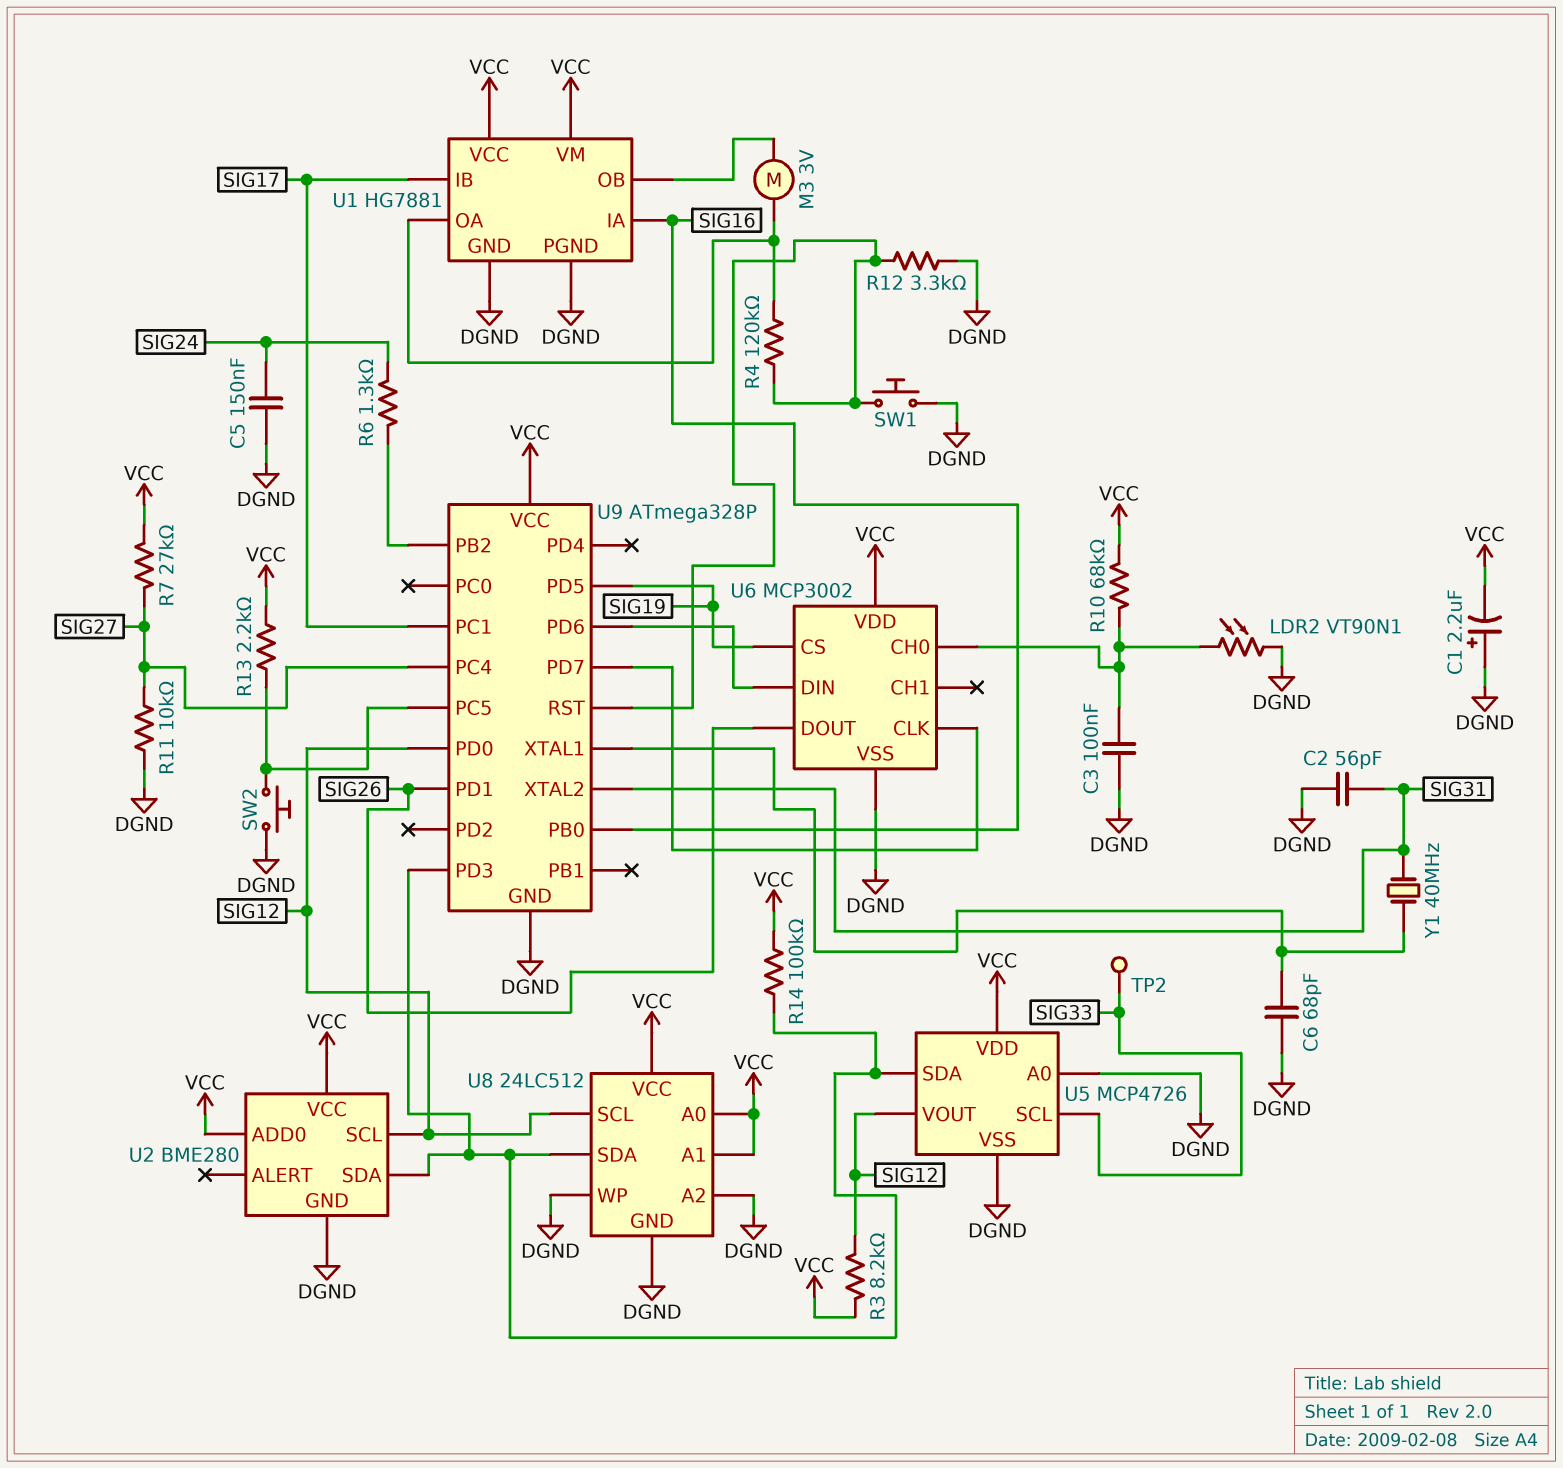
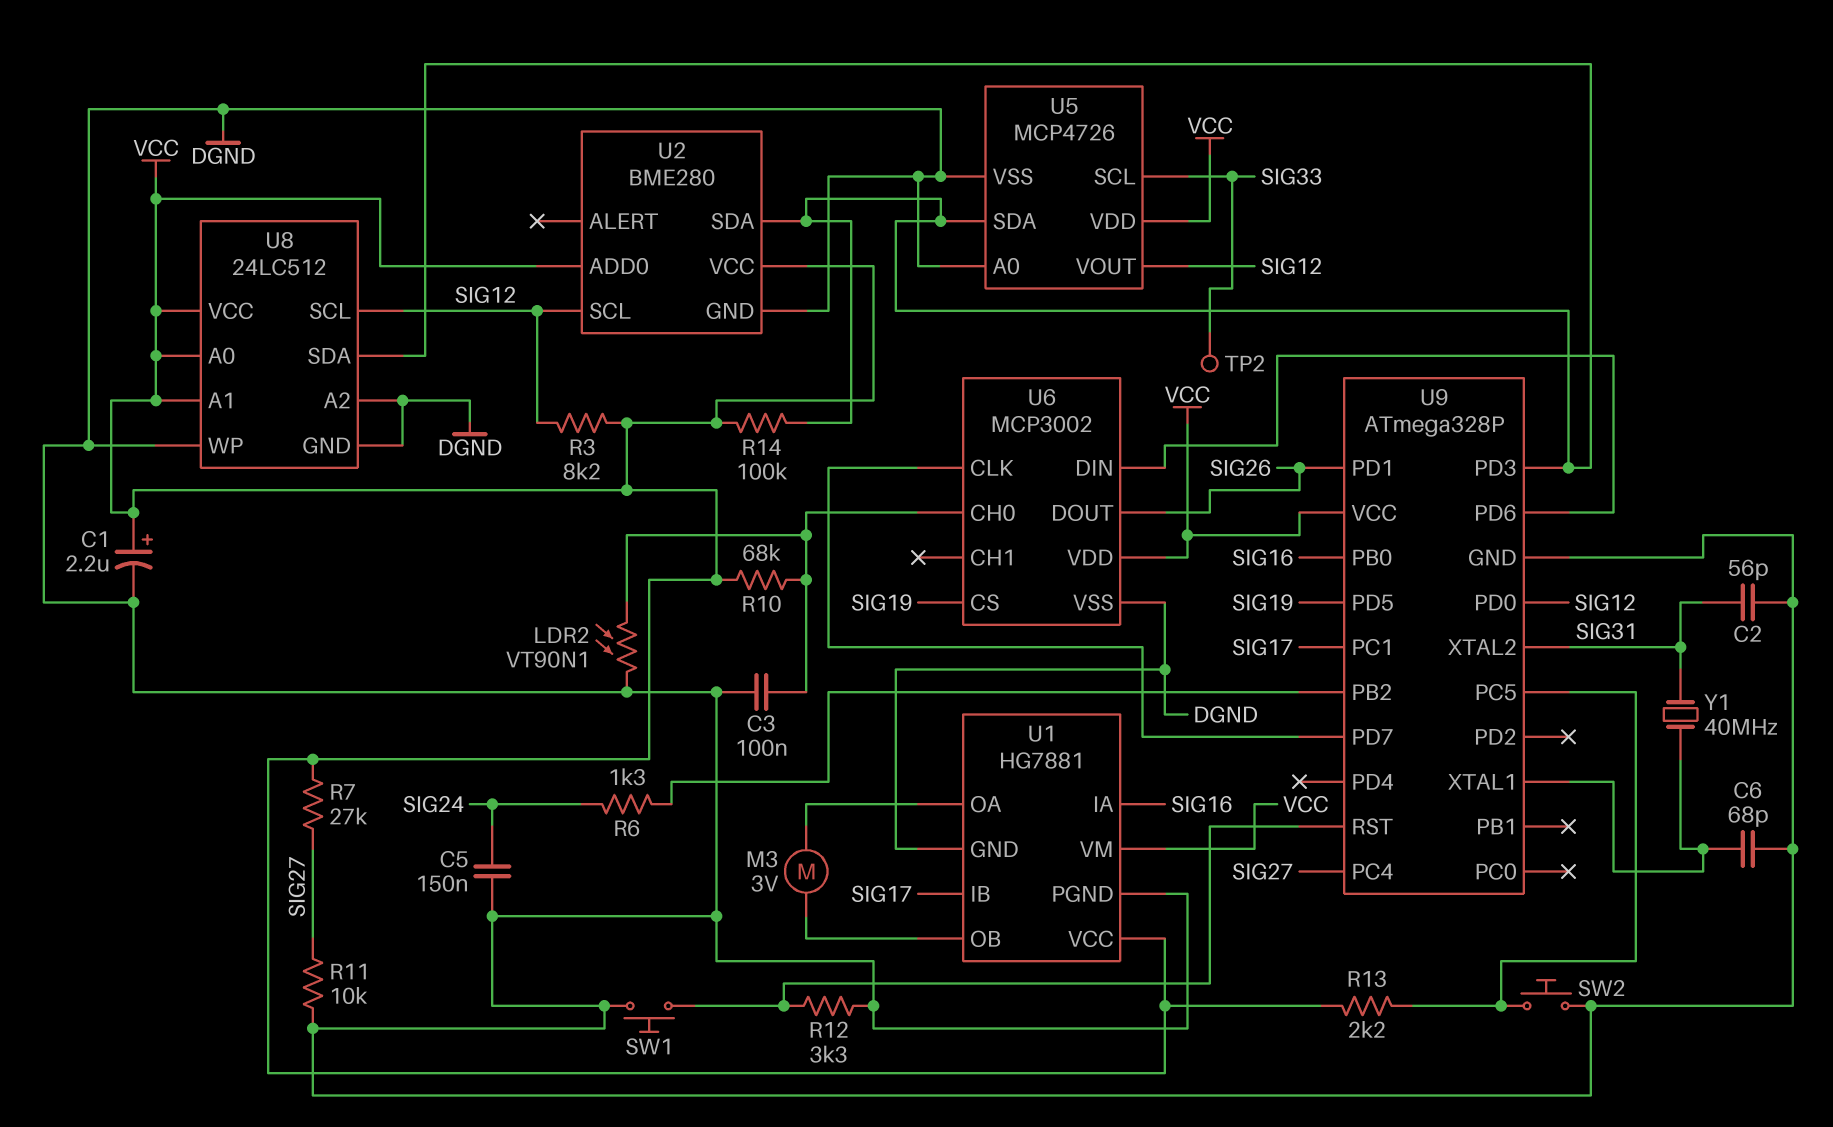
C1: 2.2uF (plus DGND, minus VCC) -> 2.2uF (plus VCC, minus DGND)
R4: 120k (U1/OA, U9/RST) -> none

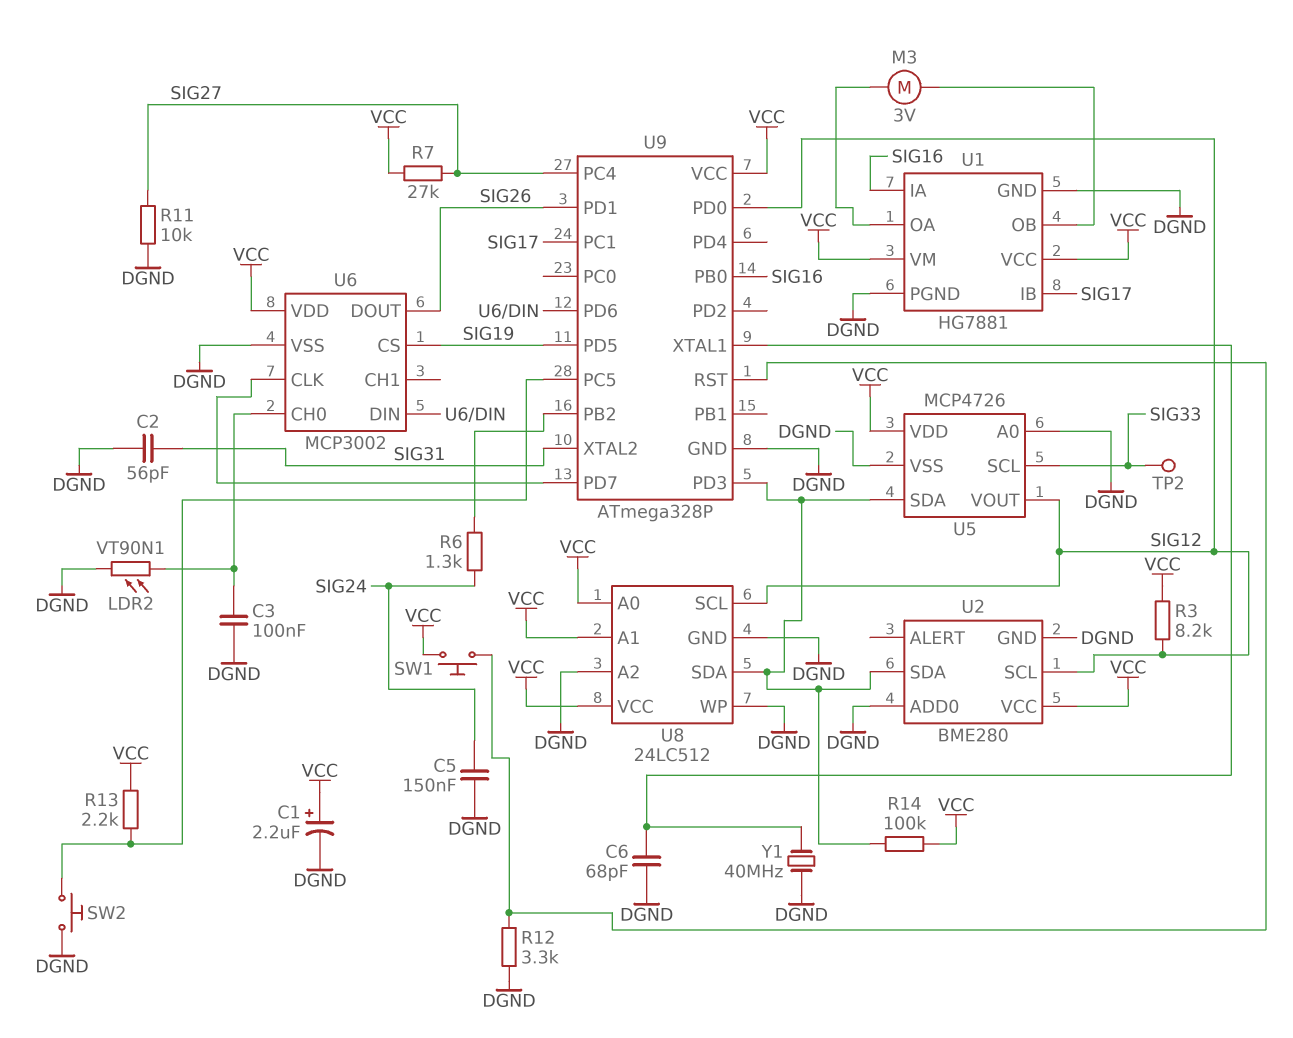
R10: 68k (U6/CH0, VCC) -> none
SW1: button (DGND, U9/RST) -> button (U9/RST, VCC)
U2 pin ADD0: VCC -> DGND
Y1: 40MHz (SIG31, U9/XTAL1) -> 40MHz (DGND, U9/XTAL1)

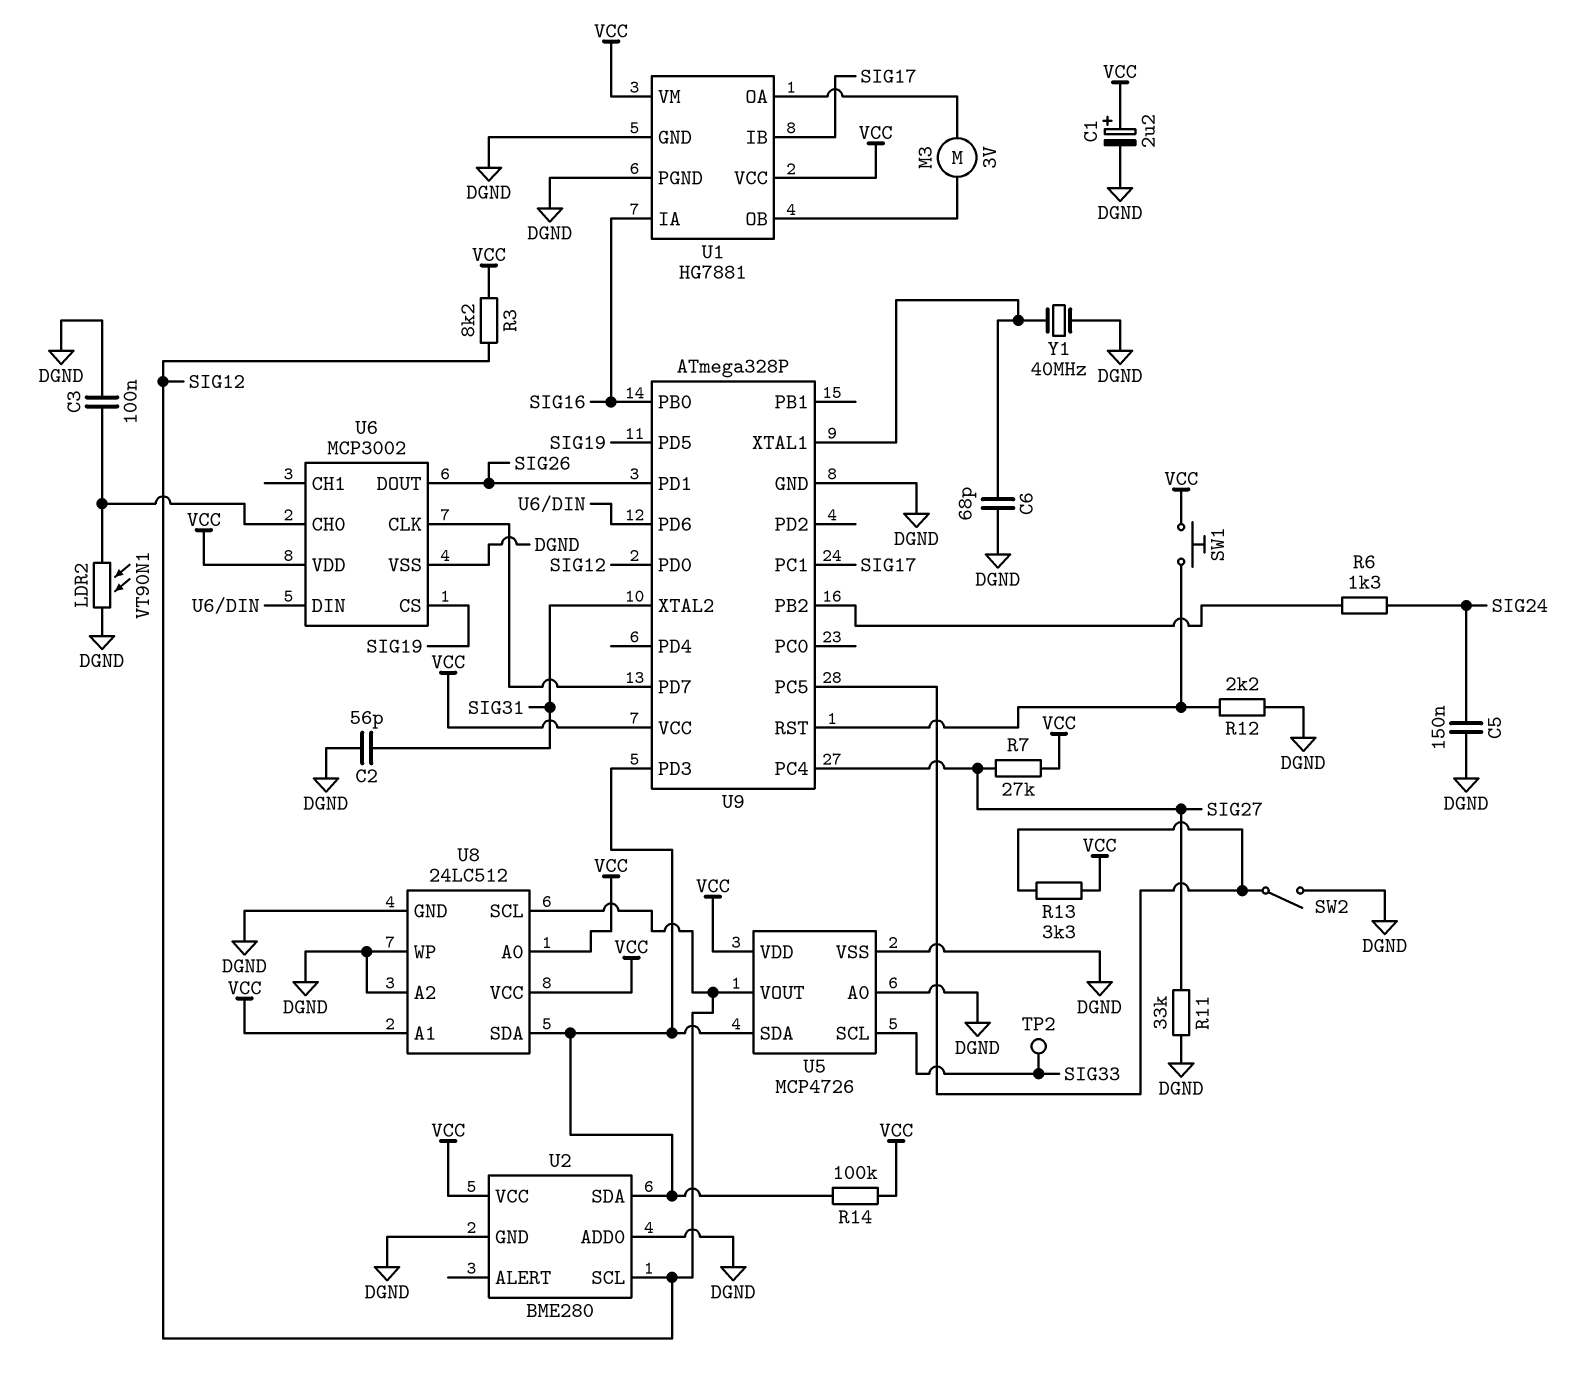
R11: 10k (DGND, SIG27) -> 33k (DGND, SIG27)
R12: 3.3k (DGND, U9/RST) -> 2.2k (DGND, U9/RST)
R13: 2.2k (U9/PC5, VCC) -> 3.3k (U9/PC5, VCC)
SW2: button (DGND, U9/PC5) -> switch (DGND, U9/PC5)

